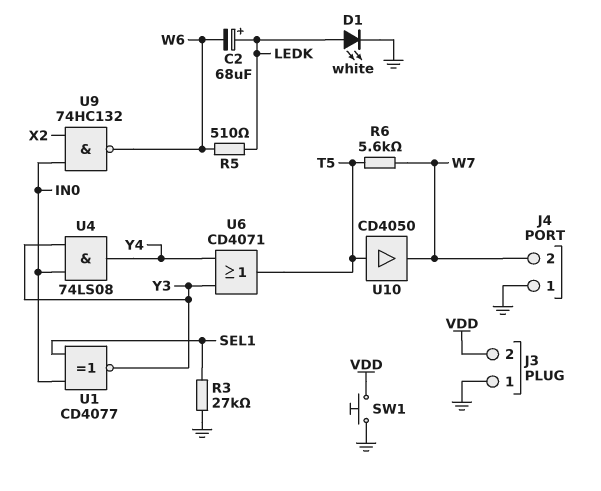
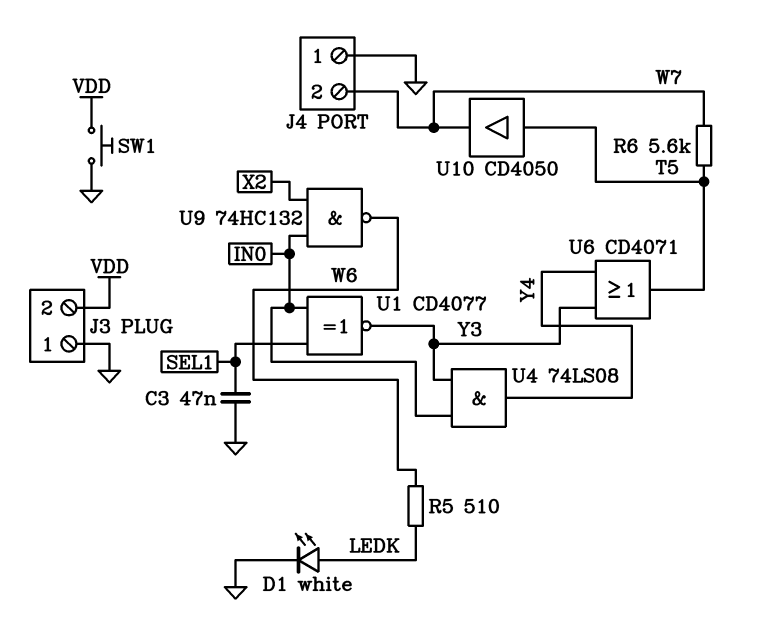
C2: 68uF (plus LEDK, minus W6) -> none
C3: none -> 47nF (GND, SEL1)
R3: 27k (GND, SEL1) -> none

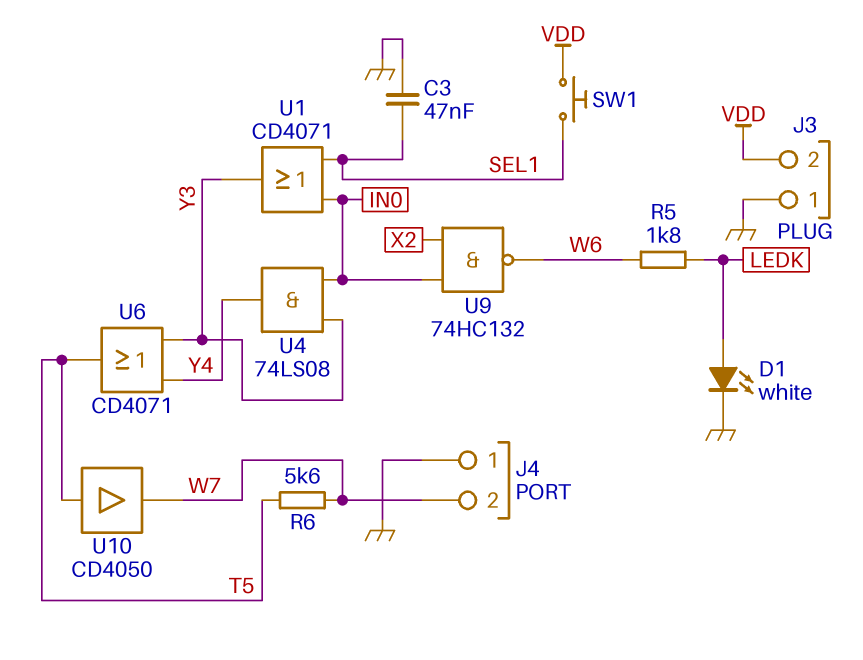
R5: 510 (LEDK, W6) -> 1.8k (LEDK, W6)
SW1: button (GND, VDD) -> button (SEL1, VDD)
U1: XNOR CD4077 (in IN0, in SEL1, out Y3) -> OR CD4071 (in IN0, in SEL1, out Y3)

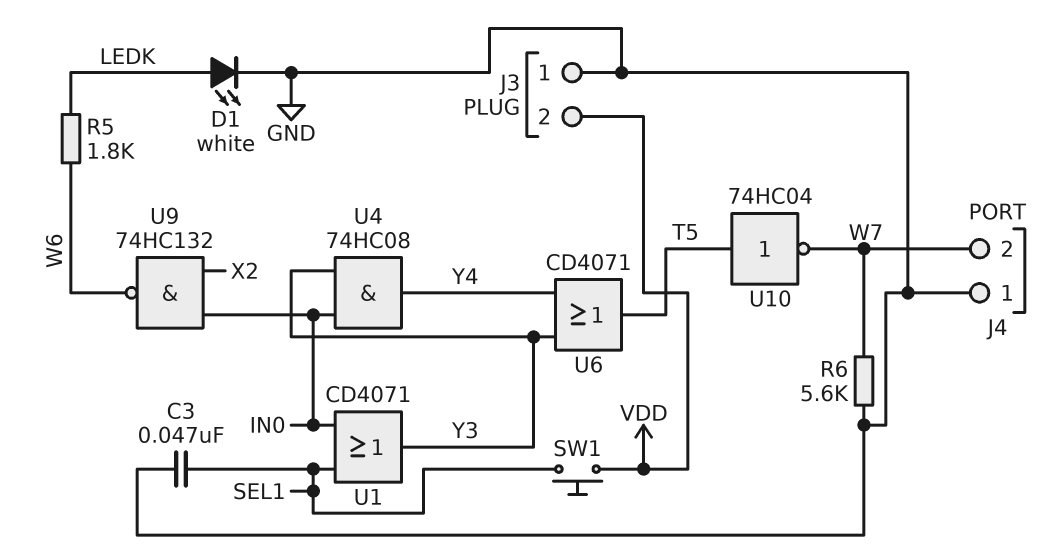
R6: 5.6k (T5, W7) -> 5.6k (GND, W7)
U4: AND 74LS08 (in IN0, in Y3, out Y4) -> AND 74HC08 (in IN0, in Y3, out Y4)
U10: buffer CD4050 (in T5, out W7) -> NOT 74HC04 (in T5, out W7)

